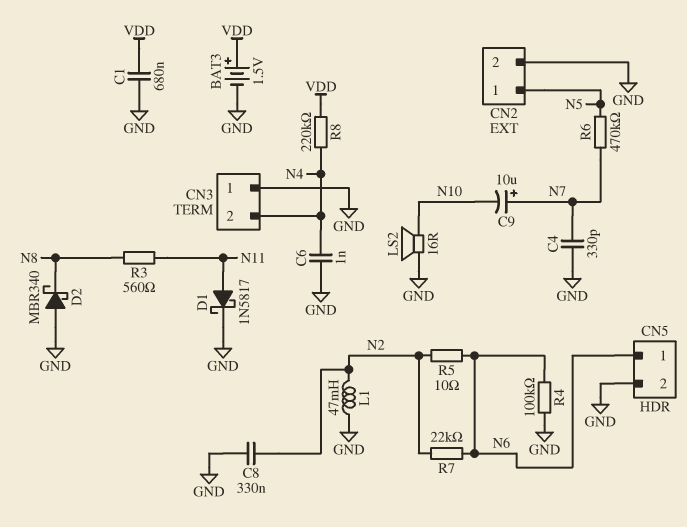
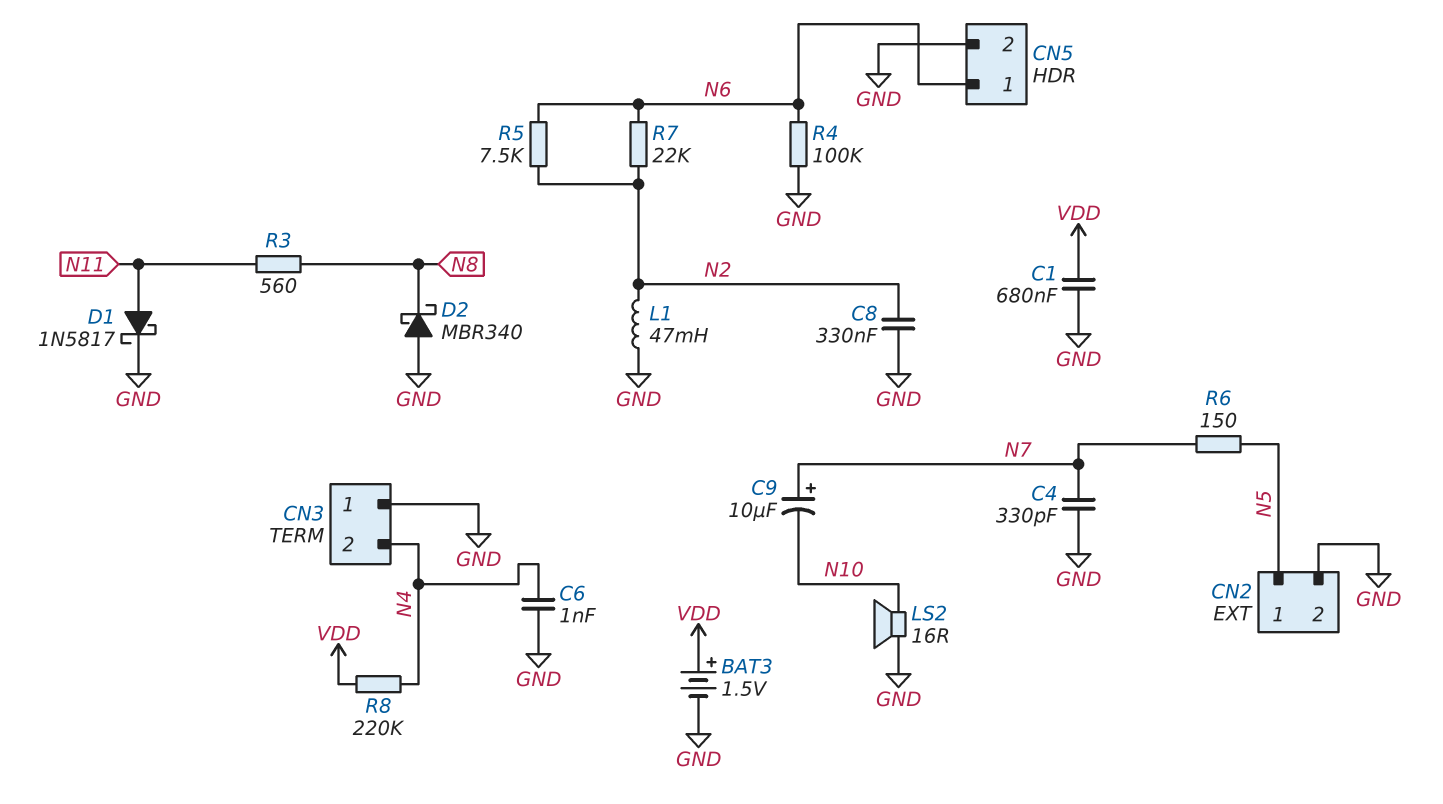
R5: 10 (N2, N6) -> 7.5k (N2, N6)
R6: 470k (N5, N7) -> 150 (N5, N7)

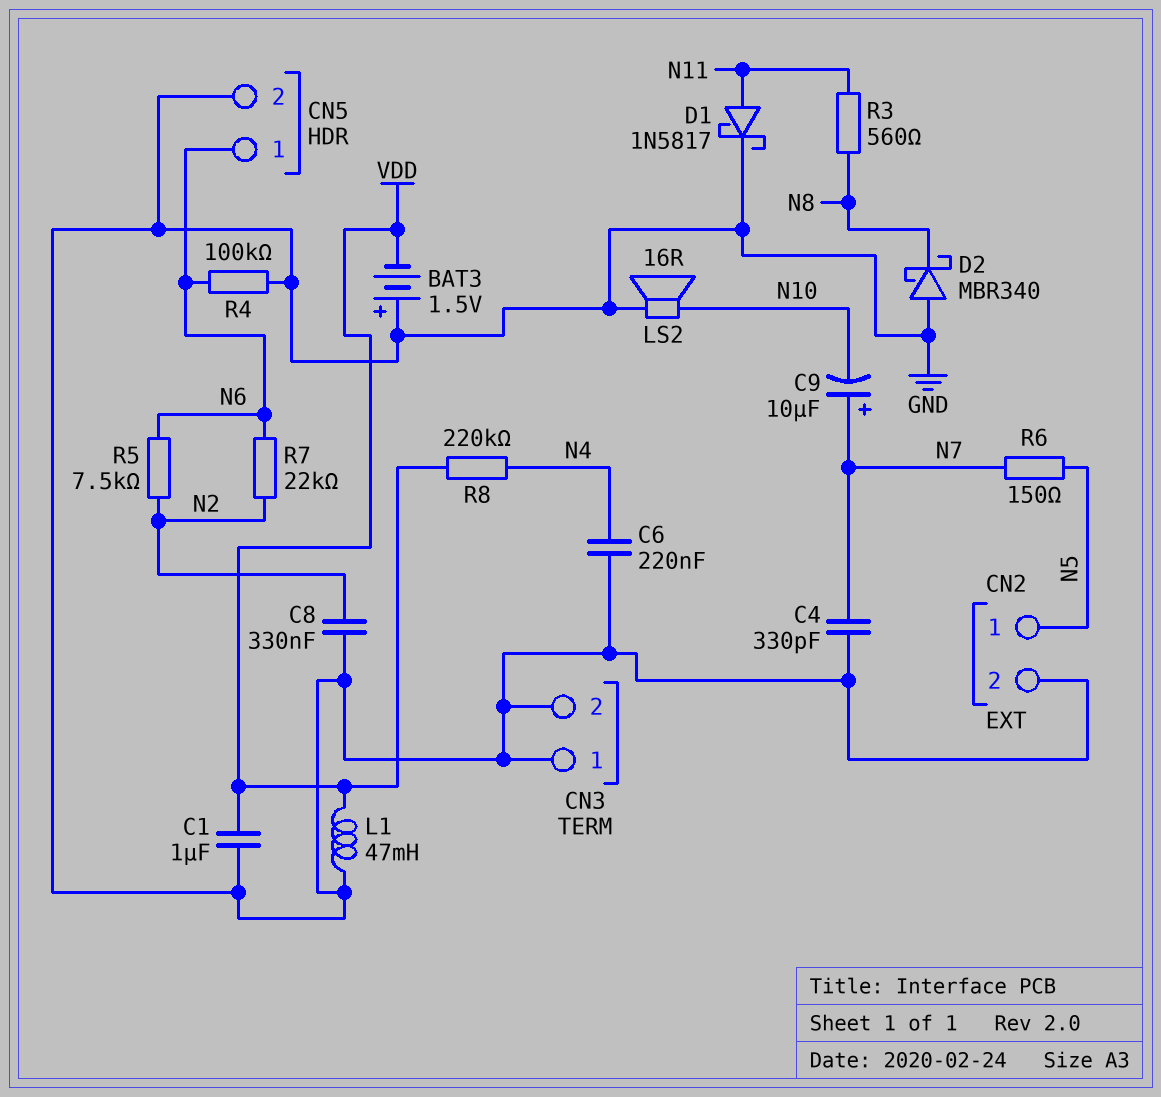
BAT3: 1.5V (plus VDD, minus GND) -> 1.5V (plus GND, minus VDD)
C1: 680nF (GND, VDD) -> 1uF (GND, VDD)
C6: 1nF (GND, N4) -> 220nF (GND, N4)
CN3 pin 2: N4 -> GND
L1: 47mH (GND, N2) -> 47mH (GND, VDD)

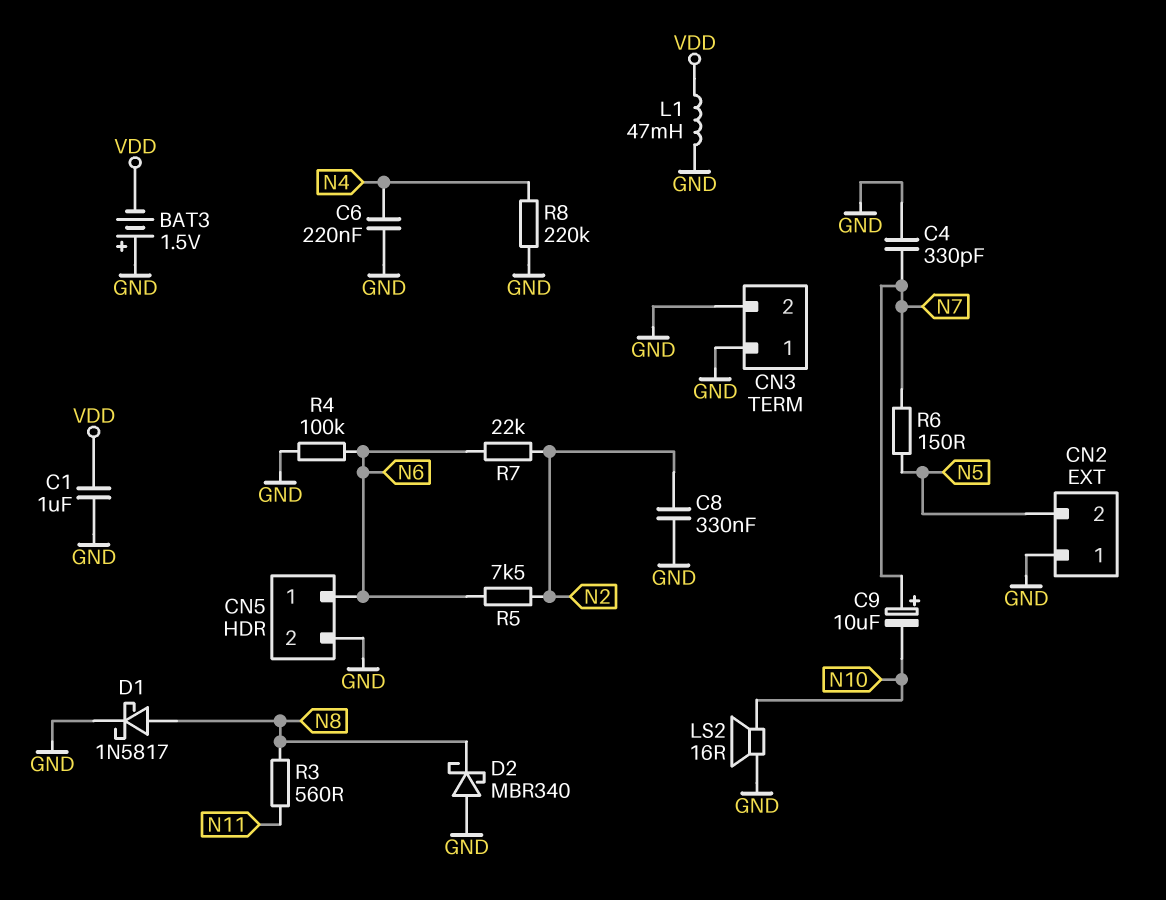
CN2 pin 1: N5 -> GND
CN2 pin 2: GND -> N5
D1: schottky 1N5817 (A N11, K GND) -> schottky 1N5817 (A N8, K GND)
R8: 220k (N4, VDD) -> 220k (GND, N4)

